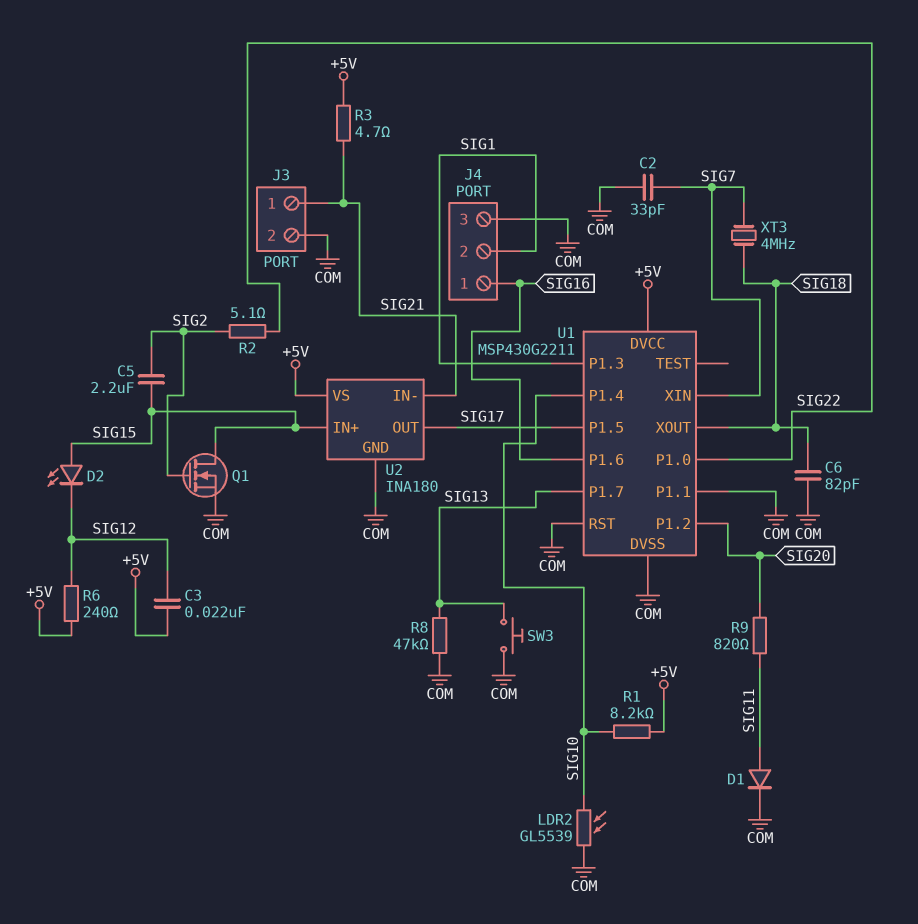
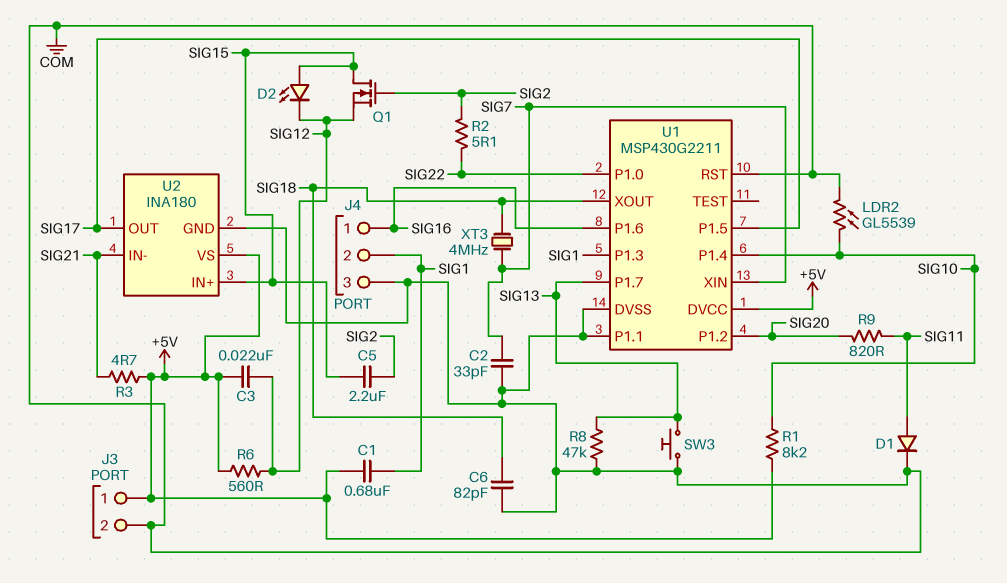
C1: none -> 680nF (+5V, SIG1)
J3 pin 1: SIG21 -> +5V
Q1: NMOS (G SIG2, D SIG15, S COM) -> NMOS (G SIG2, D SIG15, S SIG12)
R6: 240 (+5V, SIG12) -> 560 (+5V, SIG12)

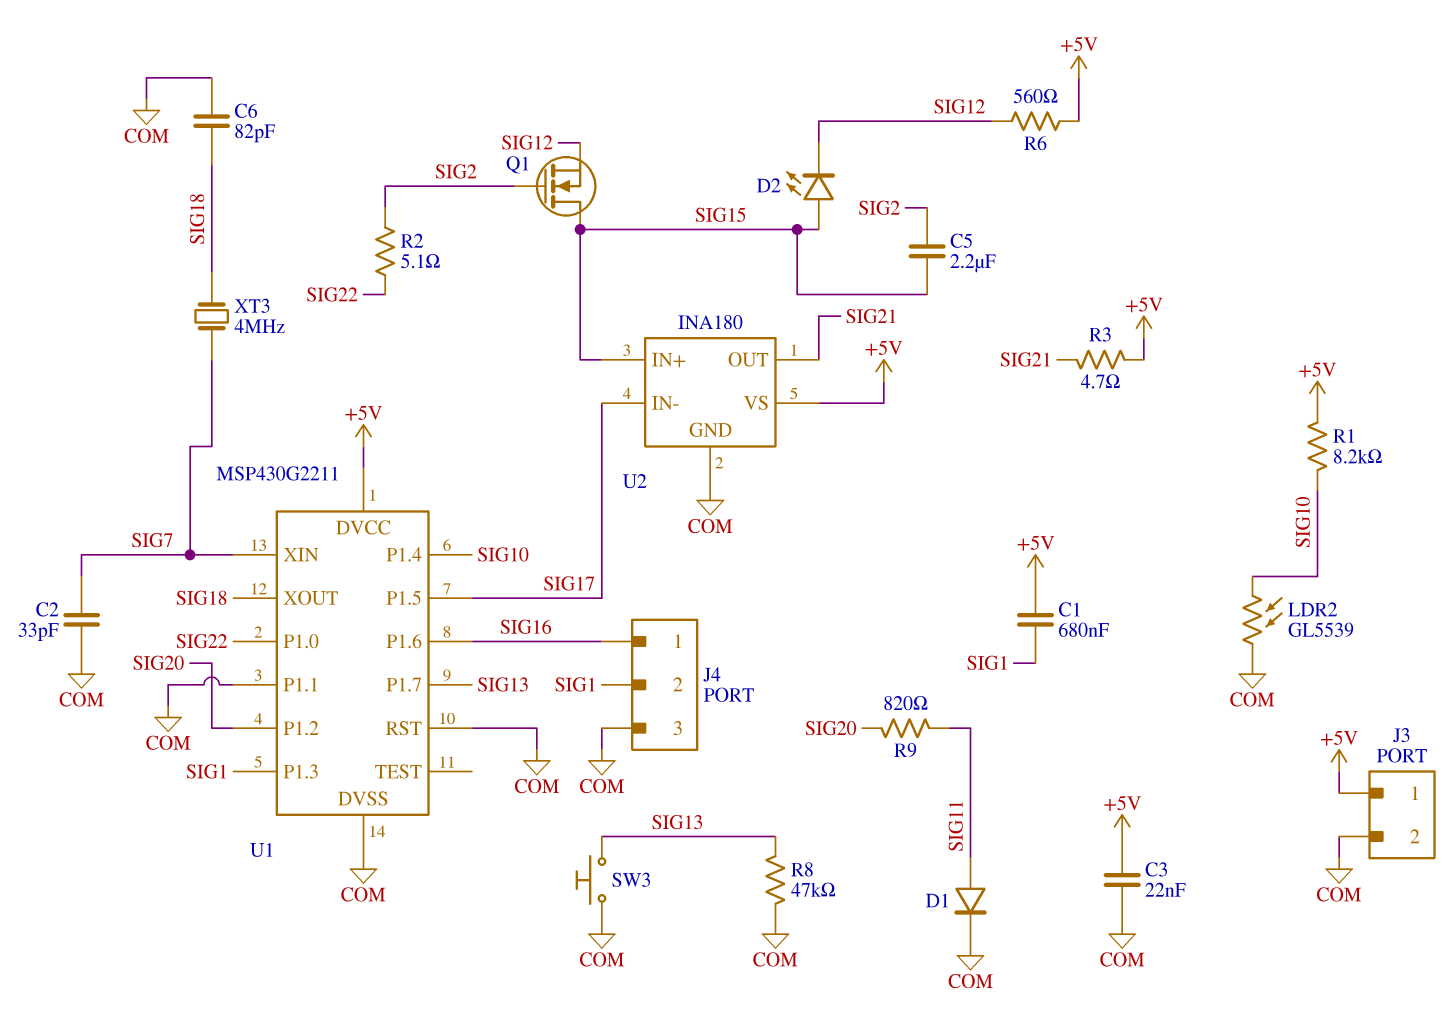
C3: 22nF (+5V, SIG12) -> 22nF (+5V, COM)
U2 pin IN-: SIG21 -> SIG17
U2 pin OUT: SIG17 -> SIG21

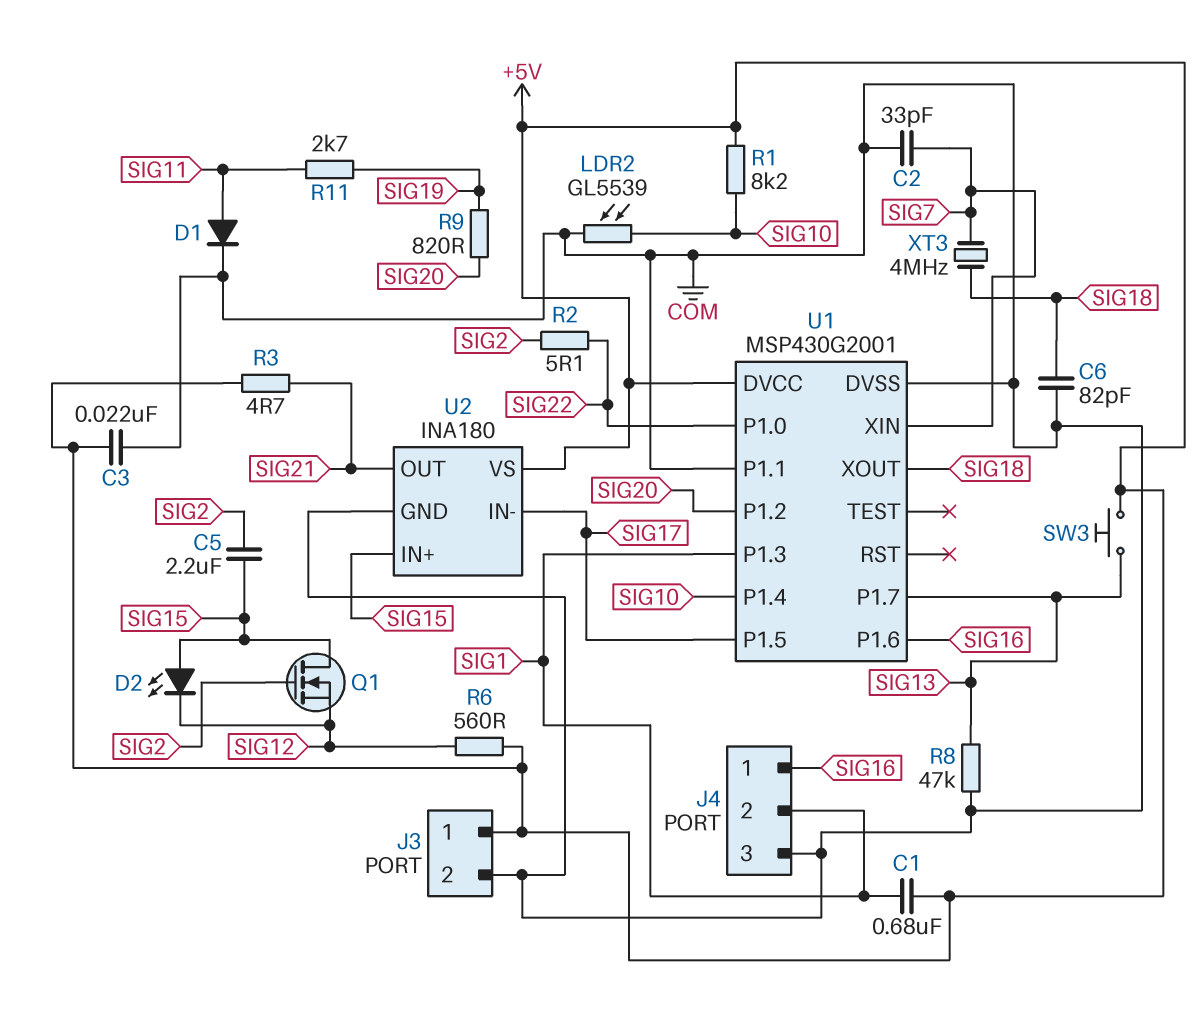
R9: 820 (SIG11, SIG20) -> 820 (SIG19, SIG20)
R11: none -> 2.7k (SIG11, SIG19)
SW3: button (COM, SIG13) -> button (+5V, SIG13)
U1: MSP430G2211 -> MSP430G2001
U1 pin RST: COM -> none

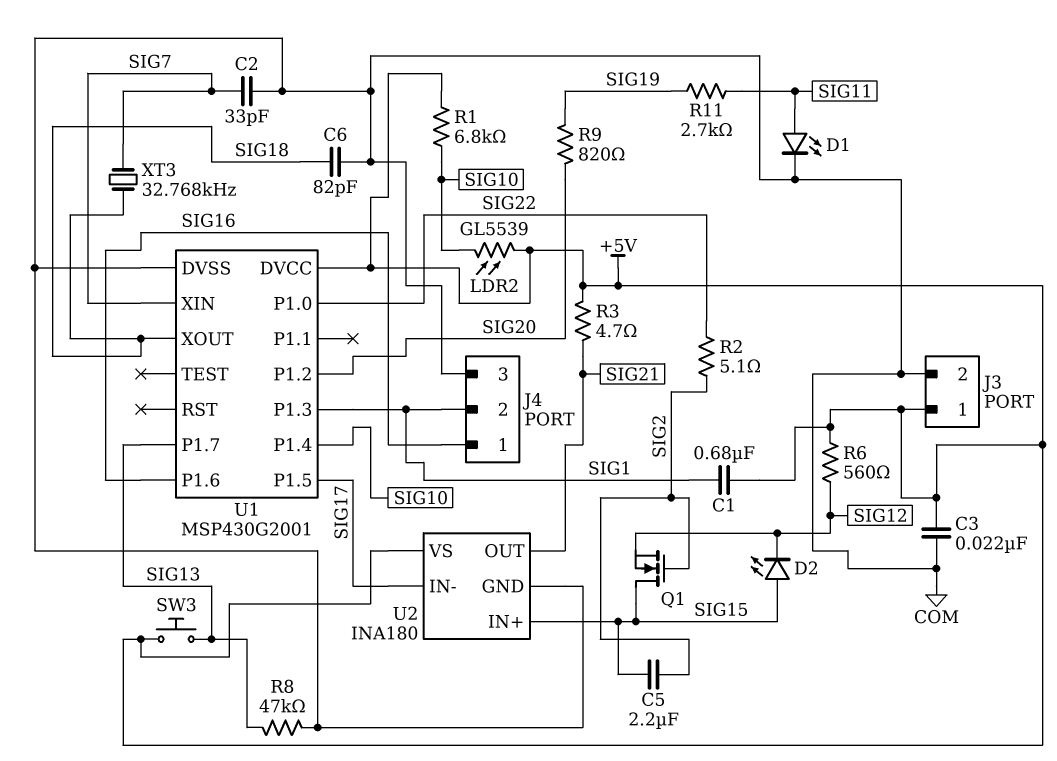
D1: diode (A SIG11, K COM) -> LED (A SIG11, K COM)
LDR2: GL5539 (COM, SIG10) -> GL5539 (+5V, SIG10)
R1: 8.2k (+5V, SIG10) -> 6.8k (+5V, SIG10)
U1 pin P1.1: COM -> none
XT3: 4MHz (SIG7, SIG18) -> 32.768kHz (SIG7, SIG18)

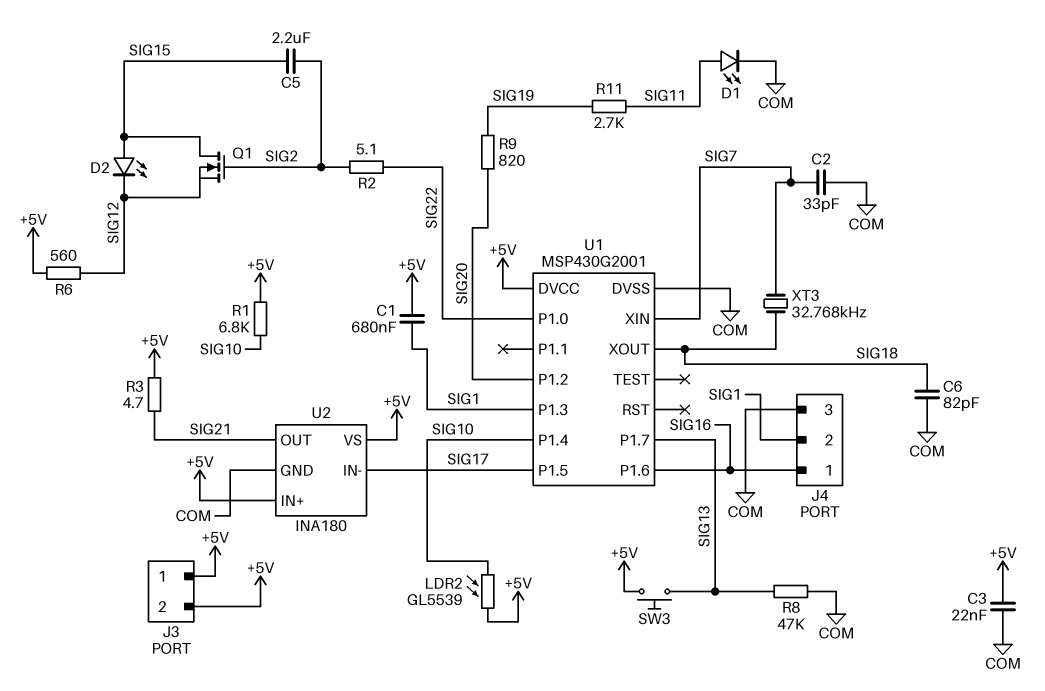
J3 pin 2: COM -> +5V
U2 pin IN+: SIG15 -> +5V

